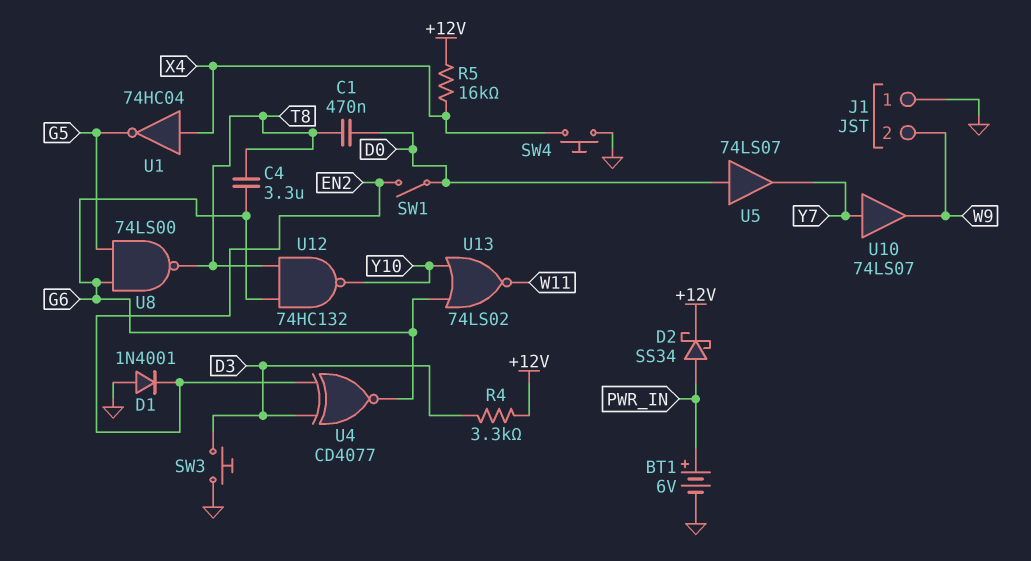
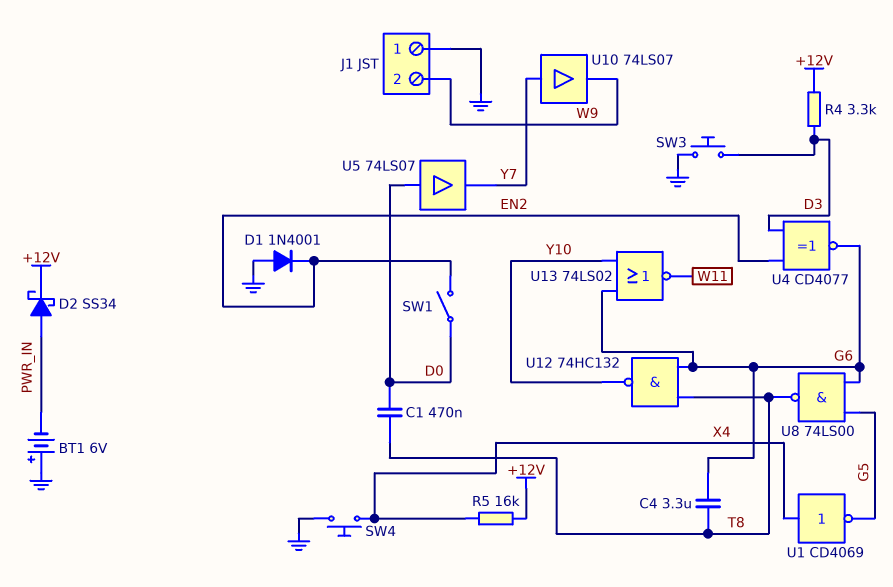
BT1: 6V (plus PWR_IN, minus GND) -> 6V (plus GND, minus PWR_IN)
U1: NOT 74HC04 (in X4, out G5) -> NOT CD4069 (in X4, out G5)

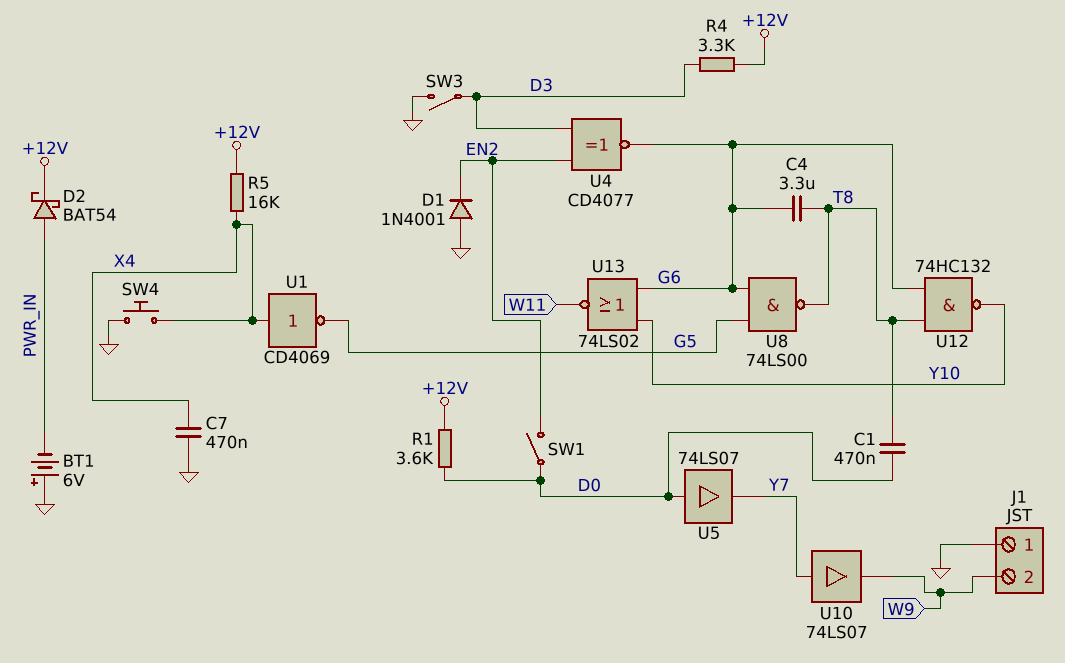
C7: none -> 470nF (GND, X4)
D2: schottky SS34 (A PWR_IN, K +12V) -> schottky BAT54 (A PWR_IN, K +12V)
R1: none -> 3.6k (+12V, D0)
SW3: button (D3, GND) -> switch (D3, GND)

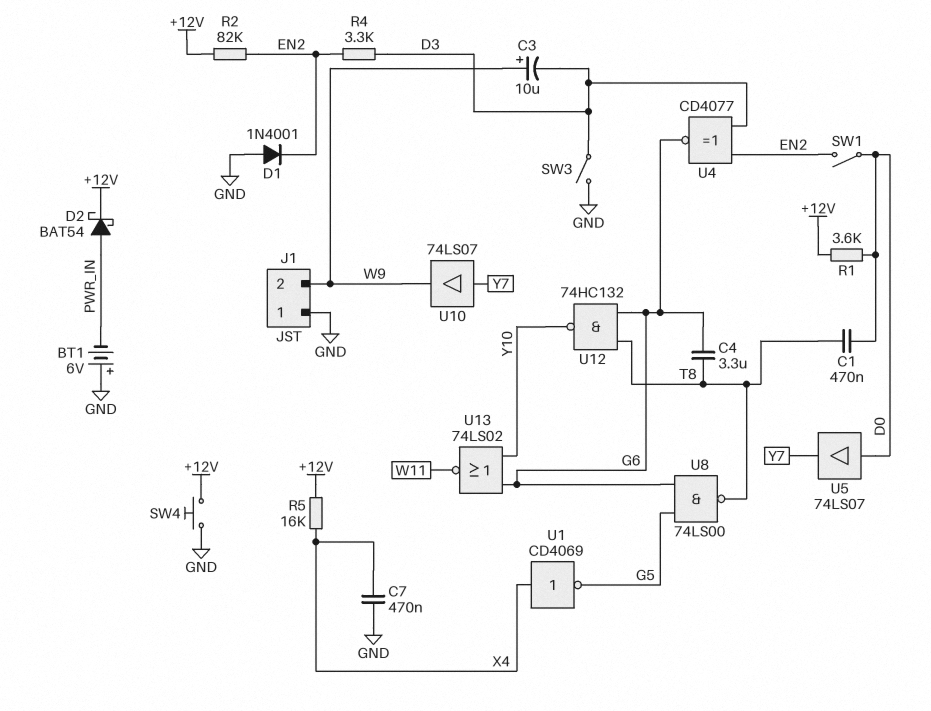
C3: none -> 10uF (plus W9, minus D3)
R2: none -> 82k (+12V, EN2)
R4: 3.3k (+12V, D3) -> 3.3k (D3, EN2)
SW4: button (GND, X4) -> button (+12V, GND)

